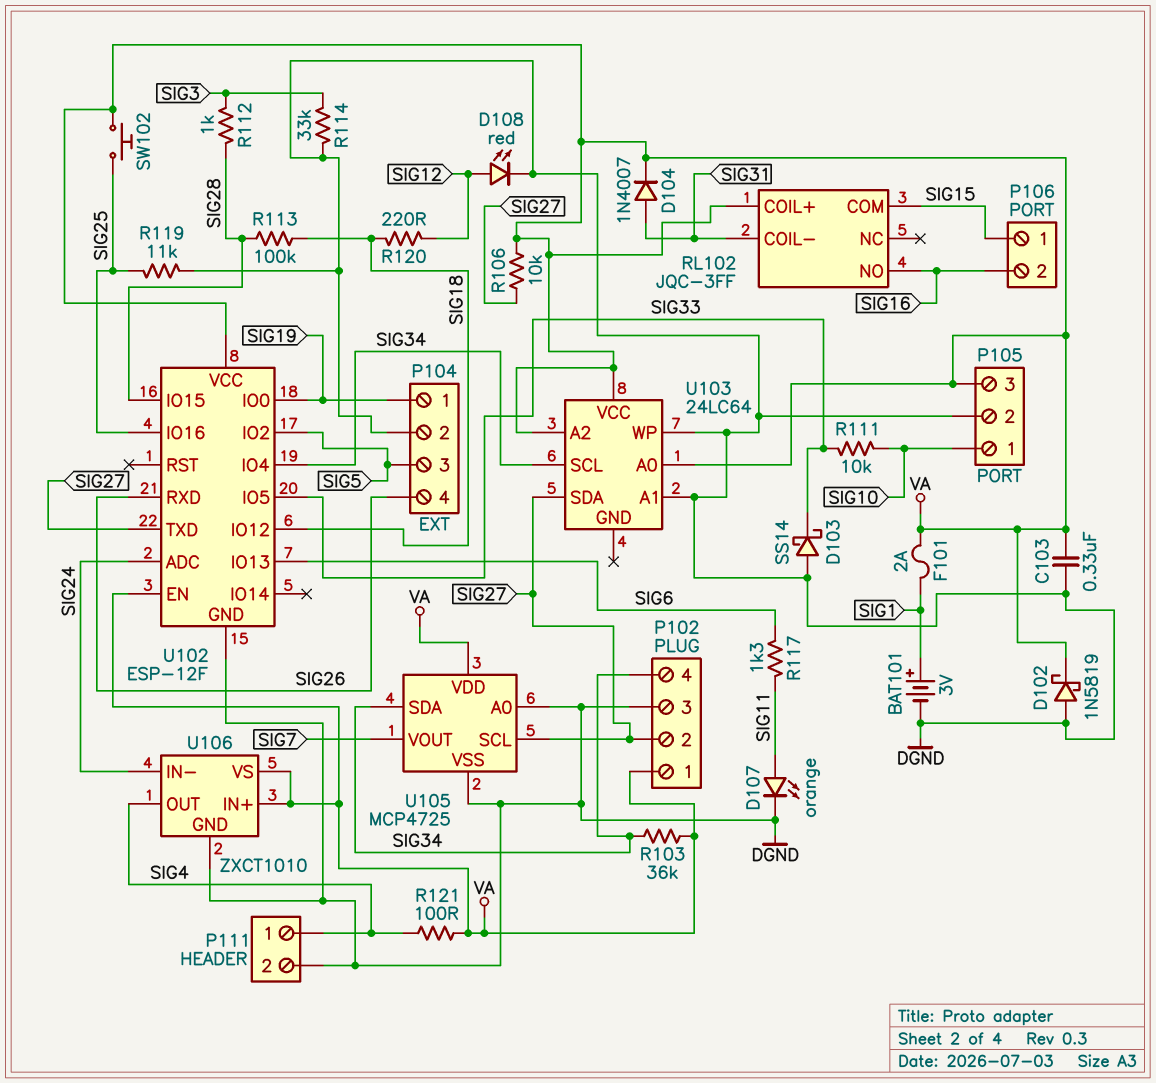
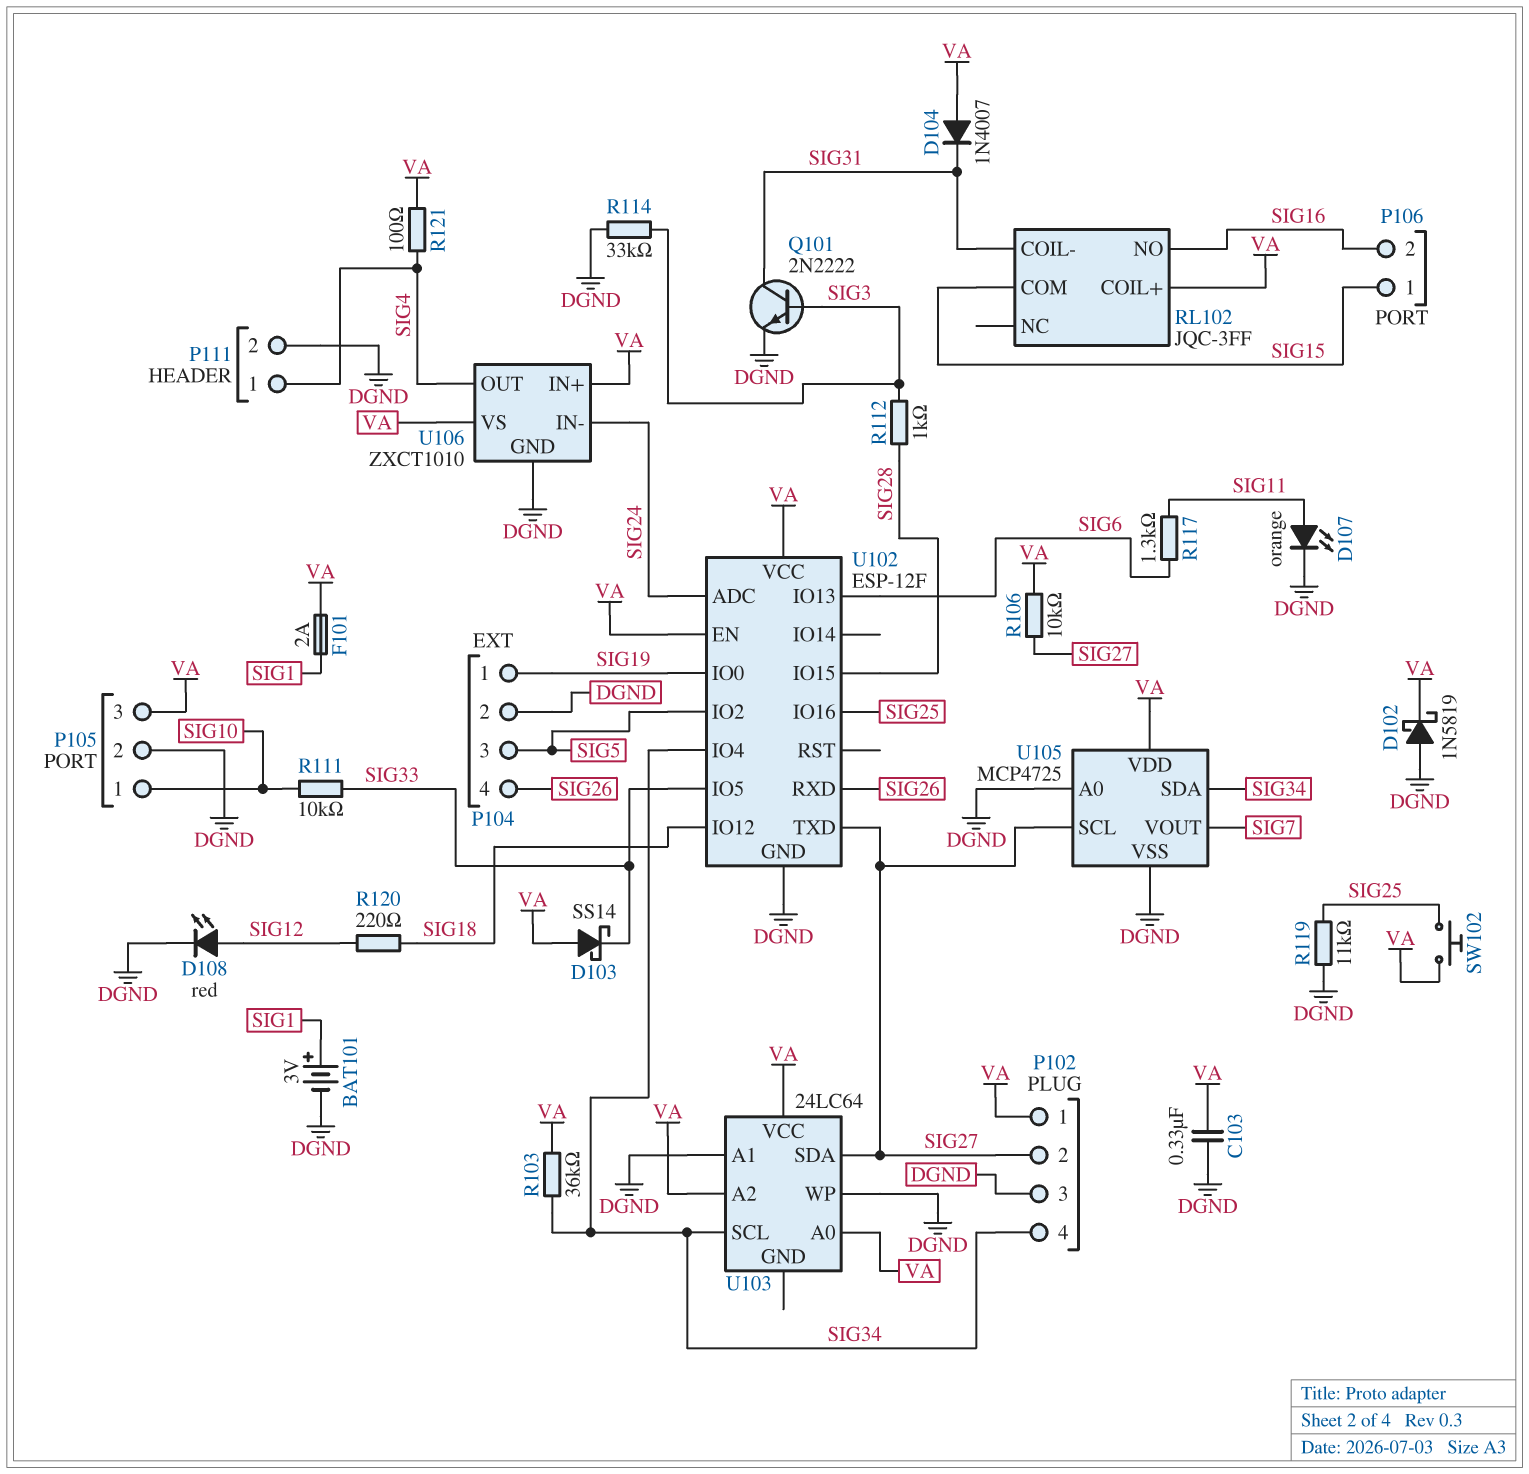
D103: schottky SS14 (A DGND, K SIG33) -> schottky SS14 (A VA, K SIG33)
D104: diode 1N4007 (A SIG31, K VA) -> diode 1N4007 (A VA, K SIG31)
Q101: none -> NPN 2N2222 (B SIG3, C SIG31, E DGND)
R113: 100k (SIG18, SIG28) -> none

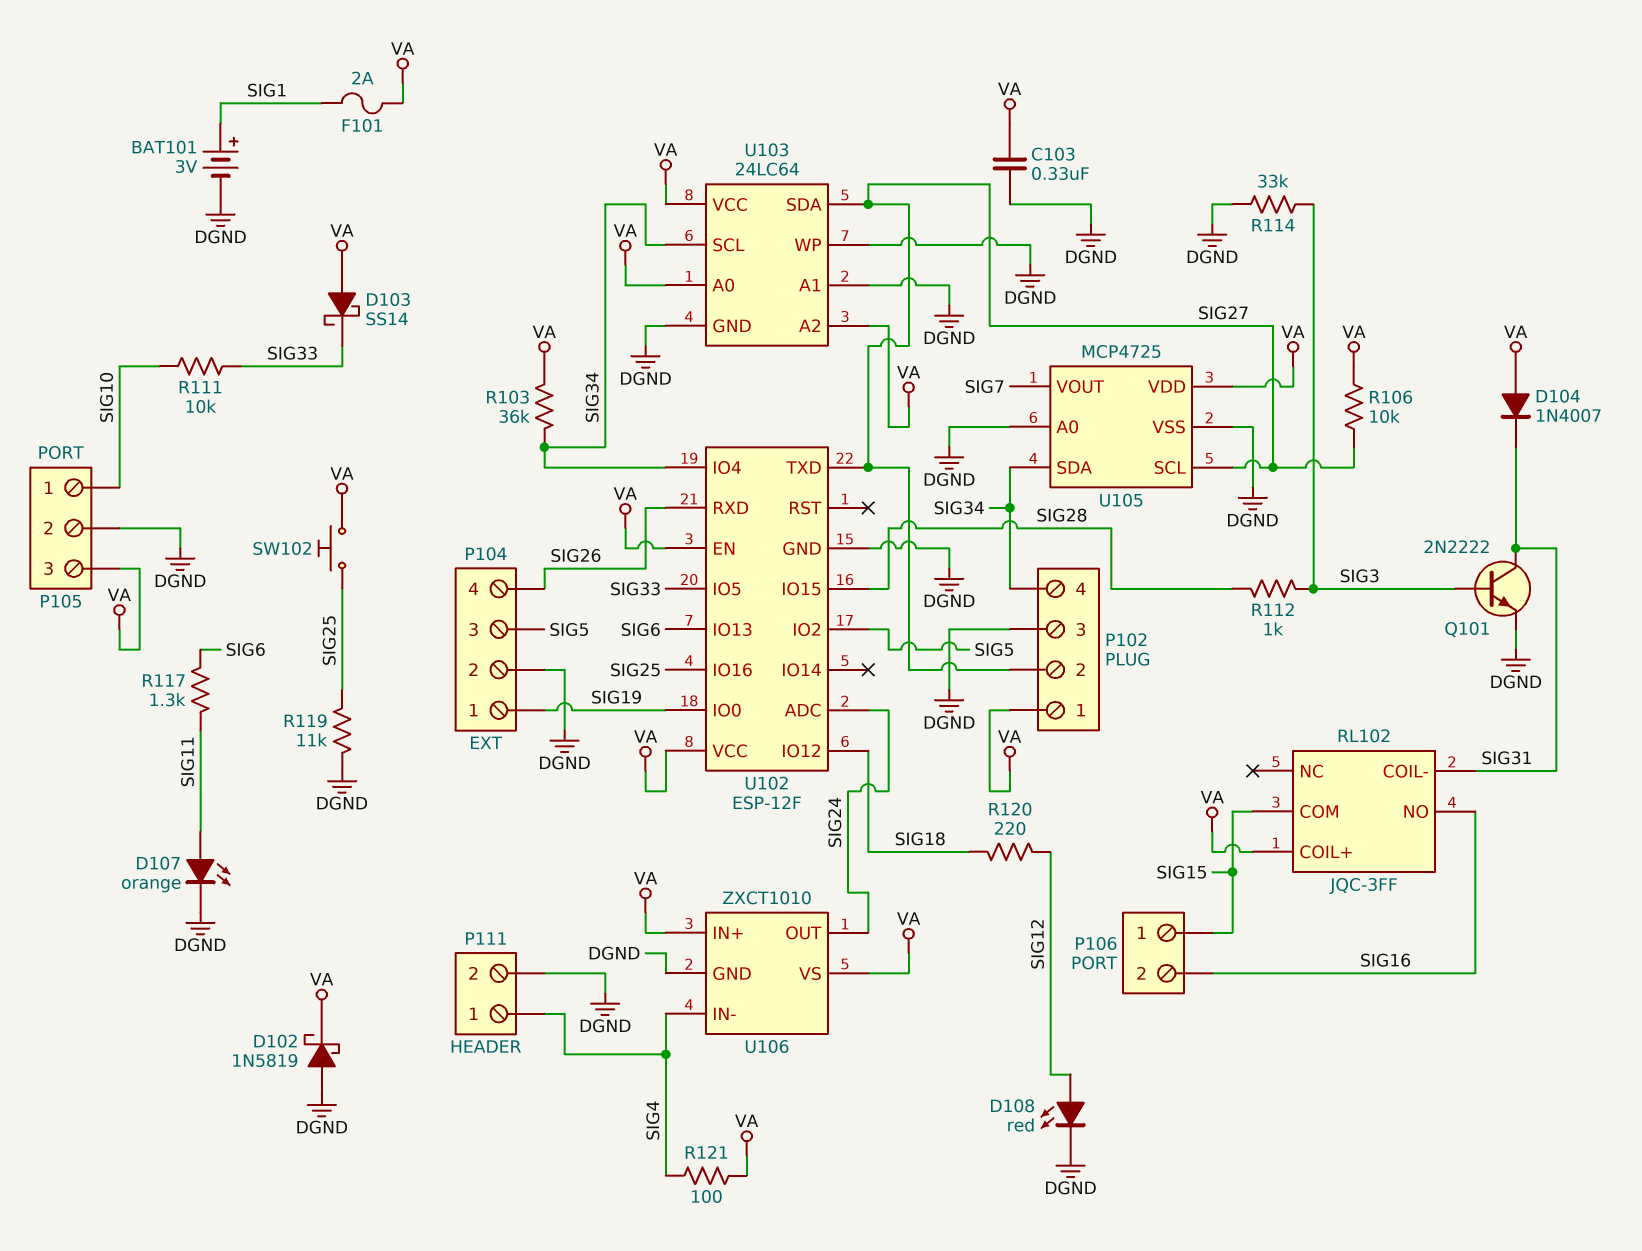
U103 pin GND: none -> DGND
U106 pin IN-: SIG24 -> SIG4
U106 pin OUT: SIG4 -> SIG24

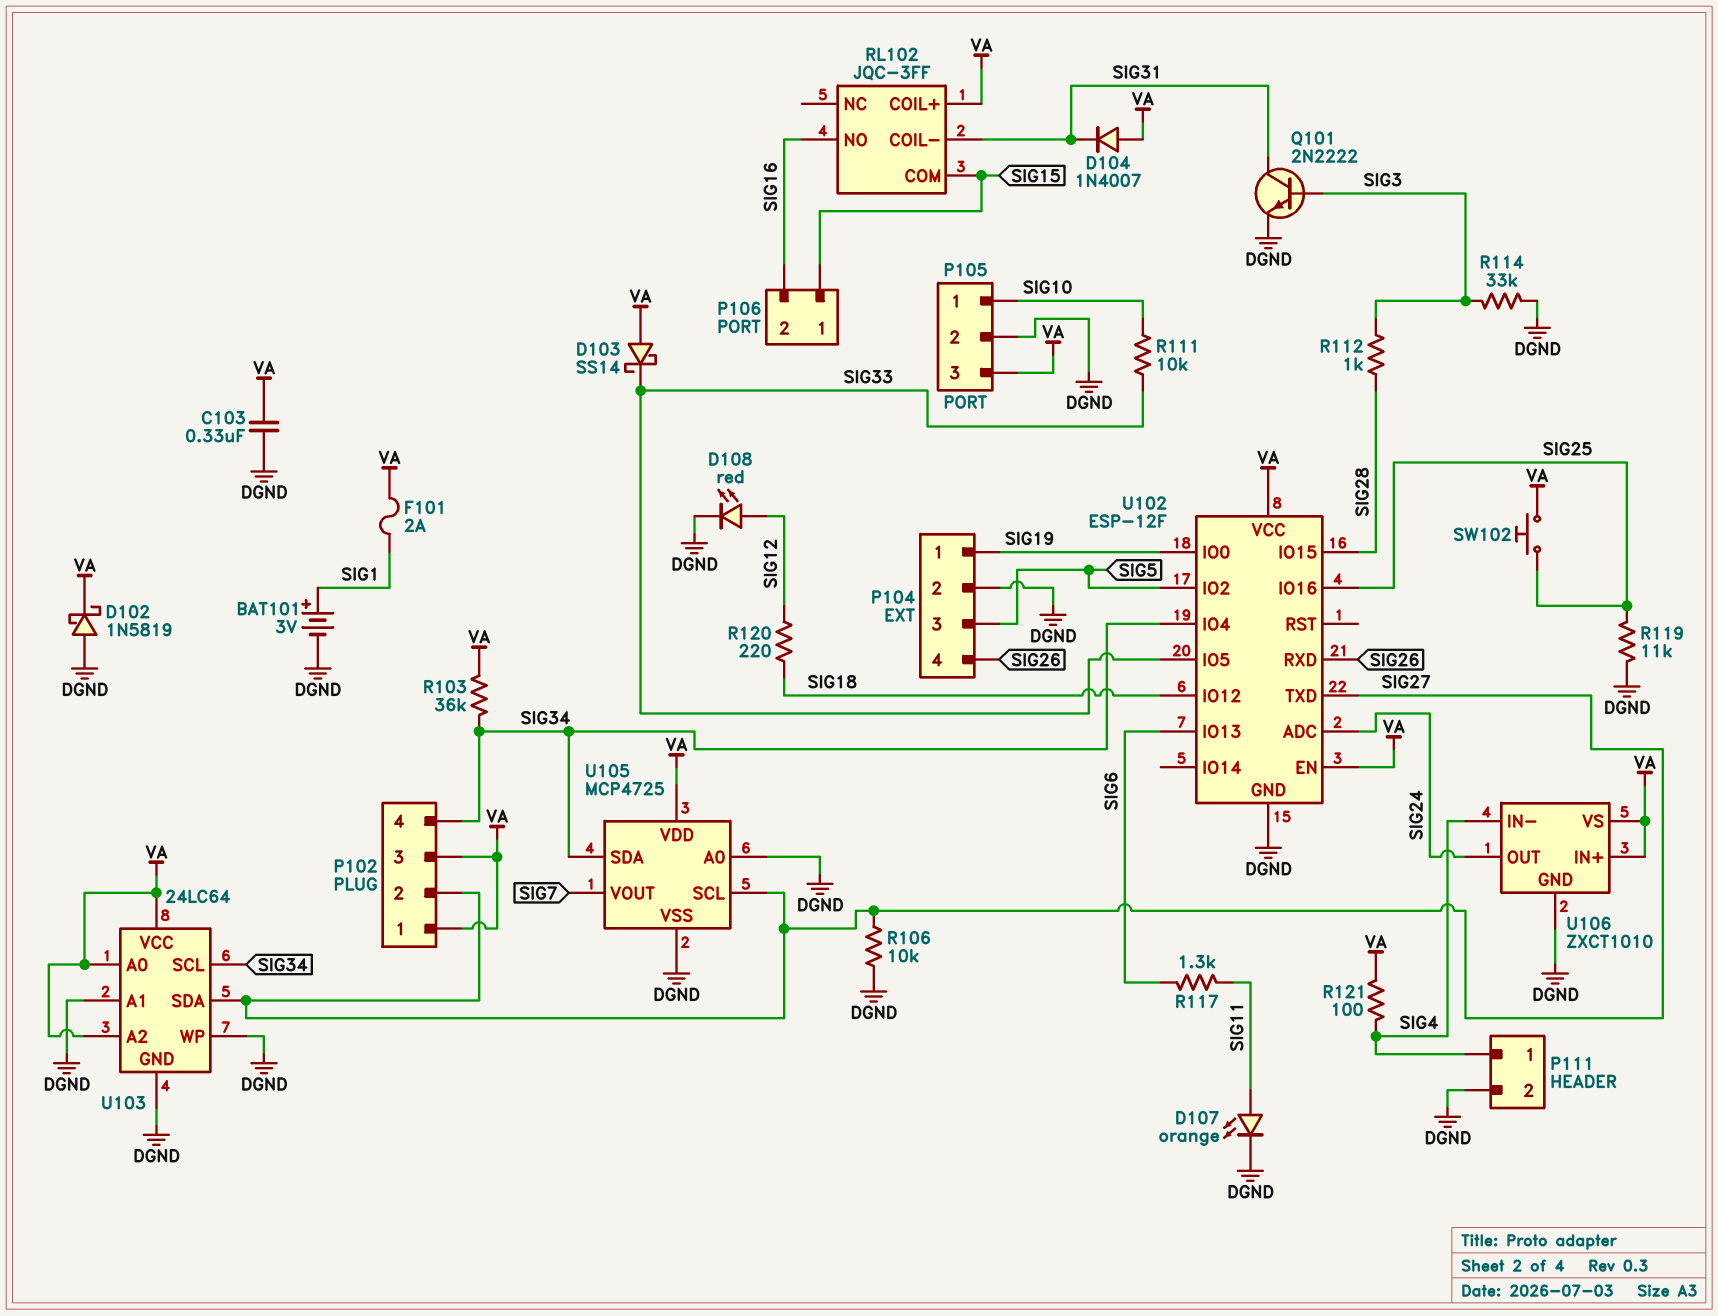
P102 pin 3: DGND -> VA
R106: 10k (SIG27, VA) -> 10k (DGND, SIG27)

